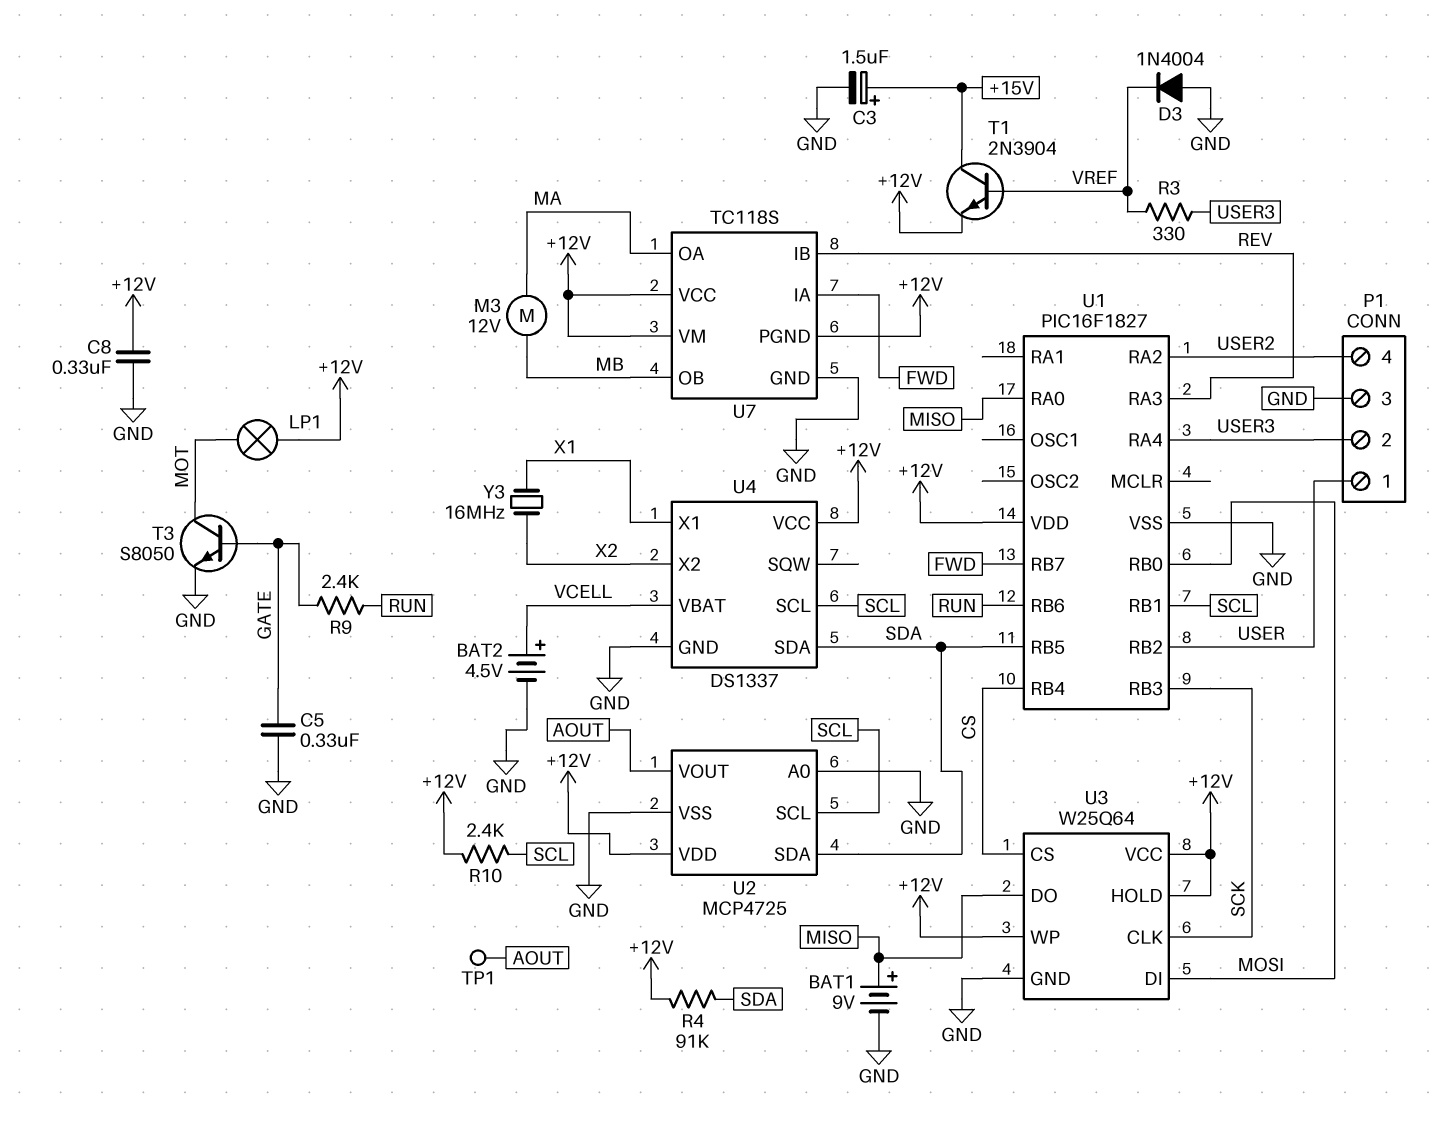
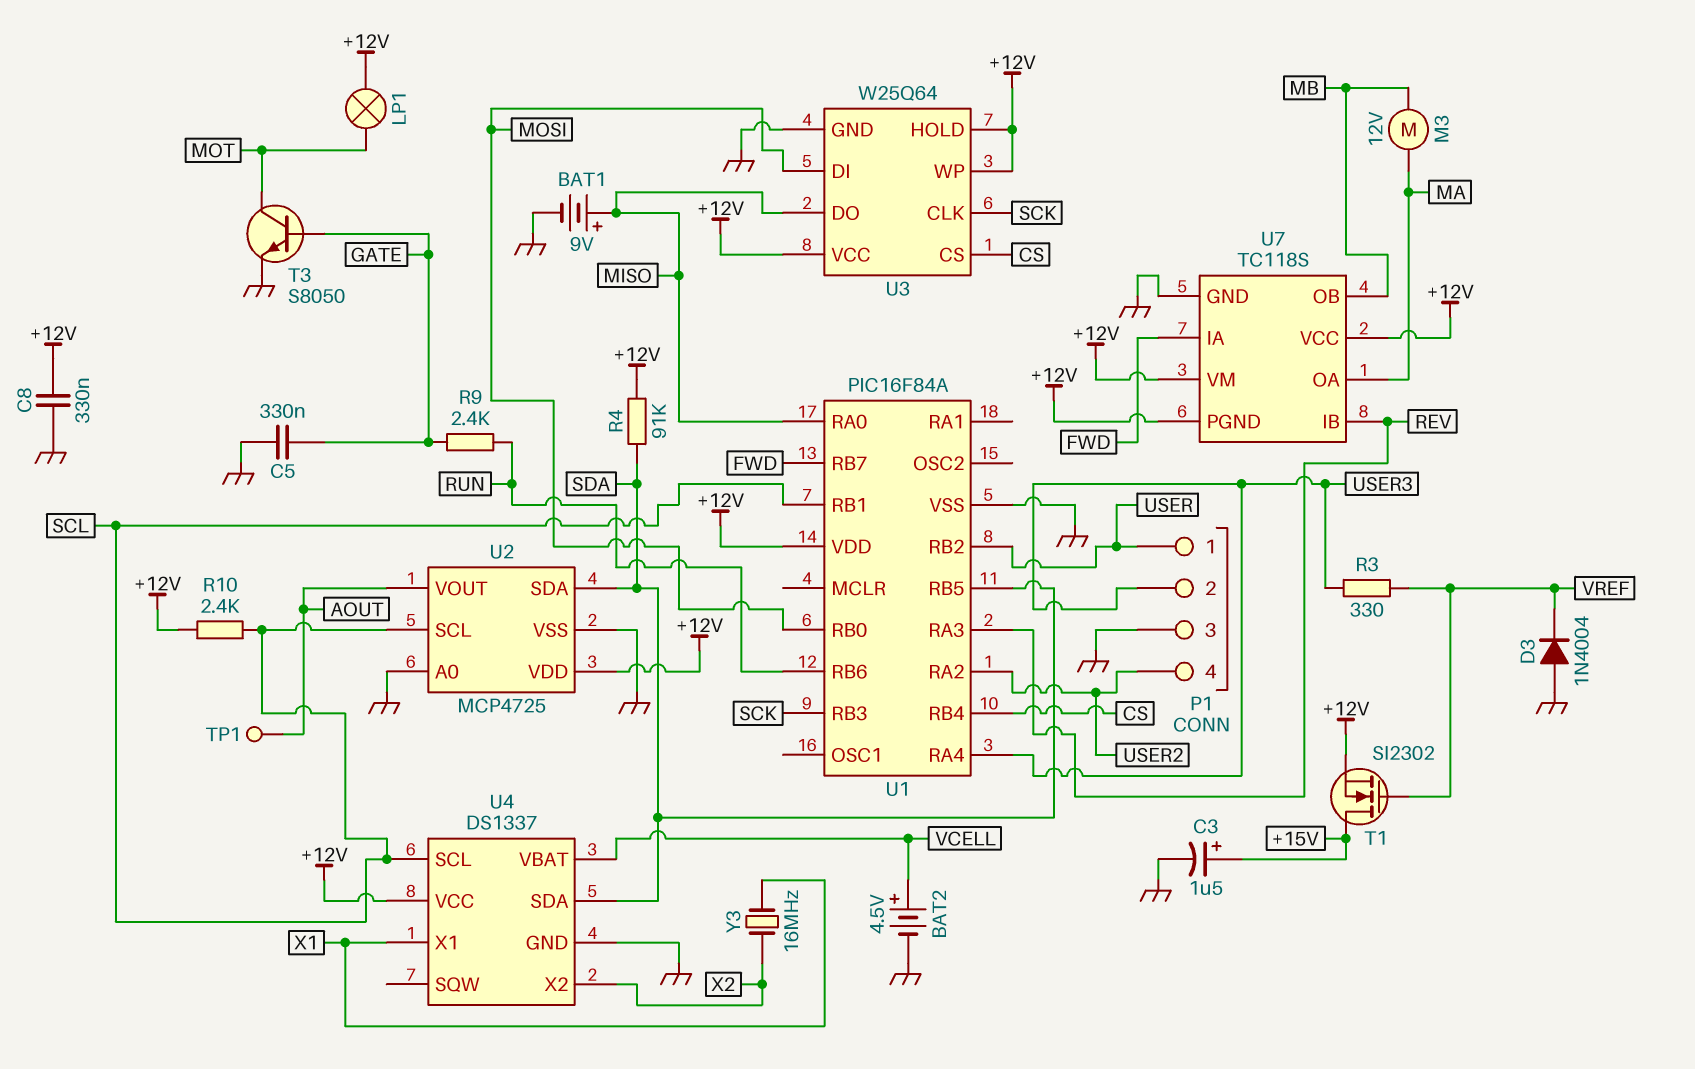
T1: NPN 2N3904 (B VREF, C +15V, E +12V) -> NMOS SI2302 (G VREF, D +15V, S +12V)
U1: PIC16F1827 -> PIC16F84A

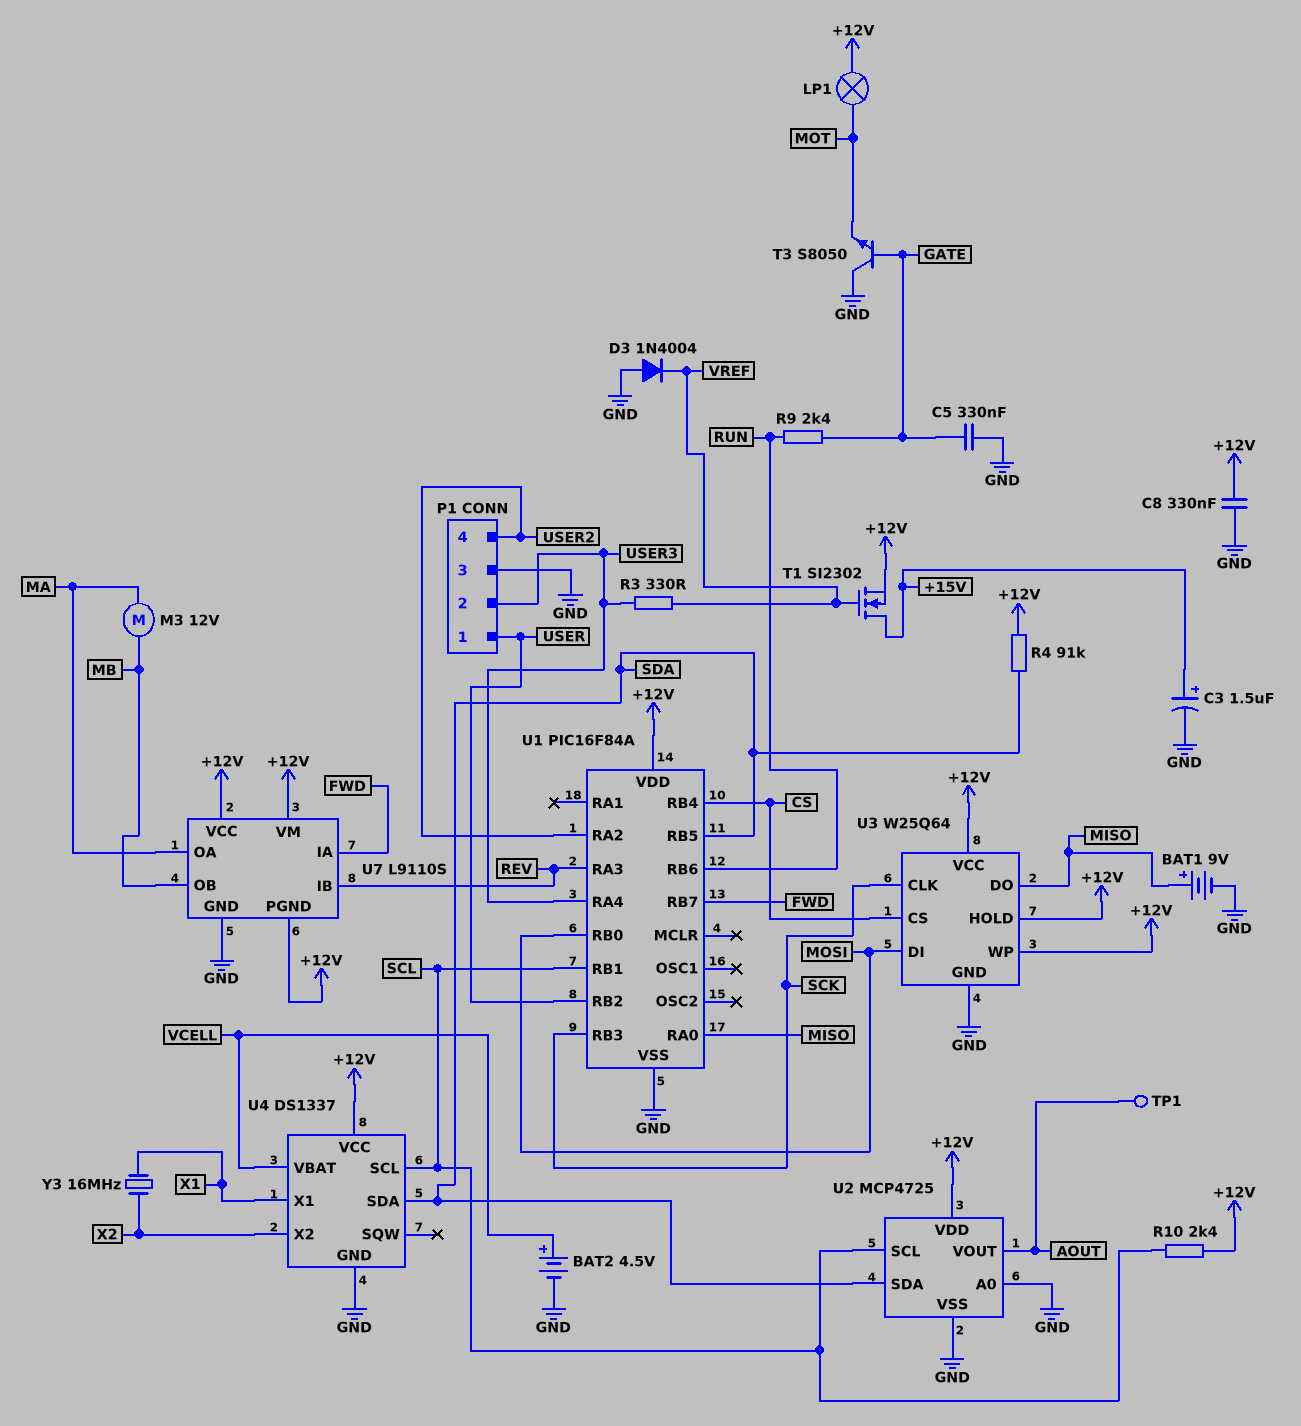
T3: NPN S8050 (B GATE, C MOT, E GND) -> NPN S8050 (B GATE, C GND, E MOT)
U7: TC118S -> L9110S

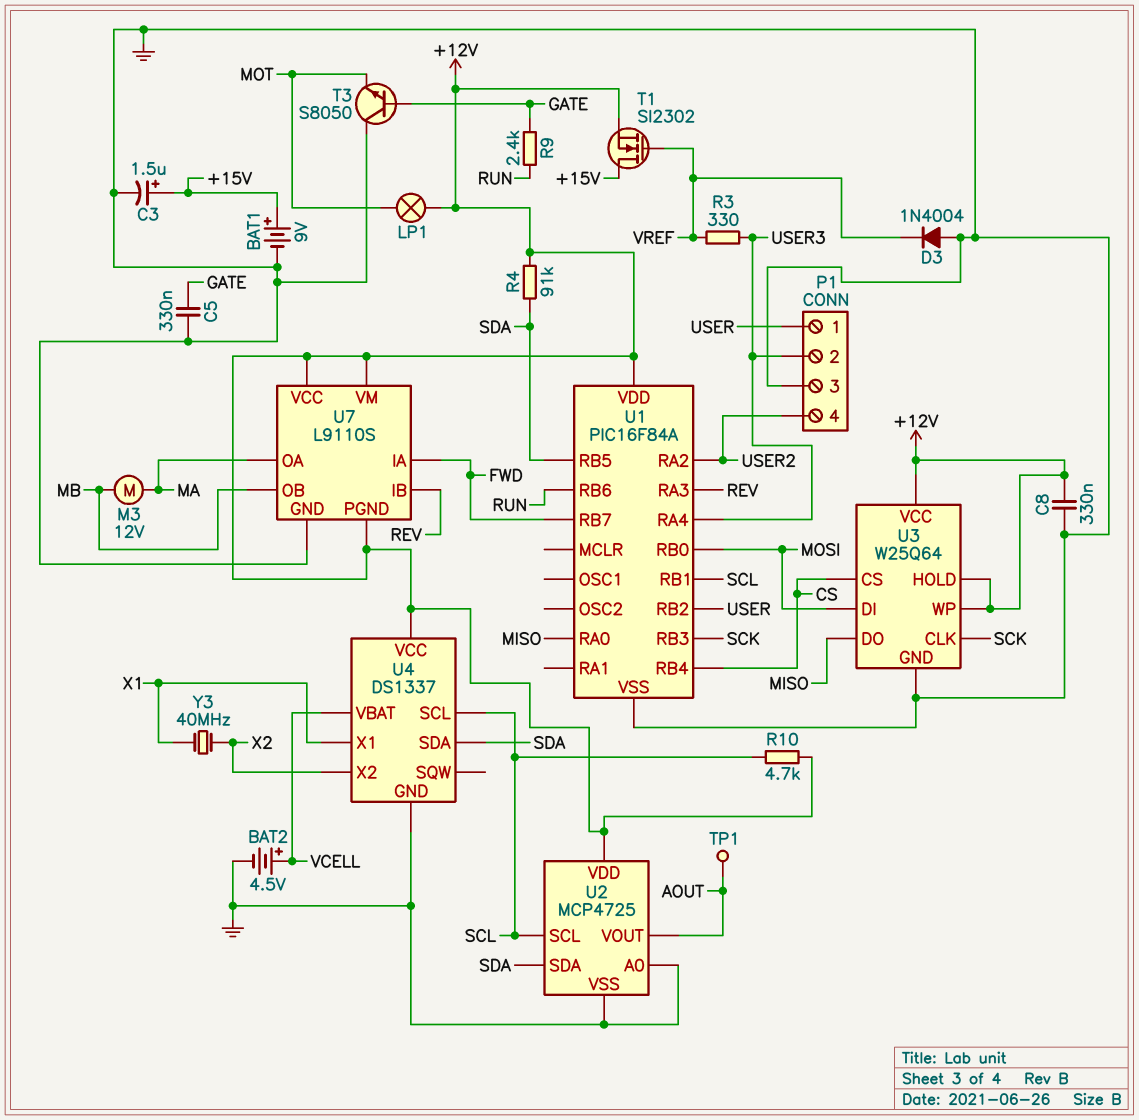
BAT1: 9V (plus MISO, minus GND) -> 9V (plus +15V, minus GND)
R10: 2.4k (+12V, SCL) -> 4.7k (+12V, SCL)
Y3: 16MHz (X1, X2) -> 40MHz (X1, X2)

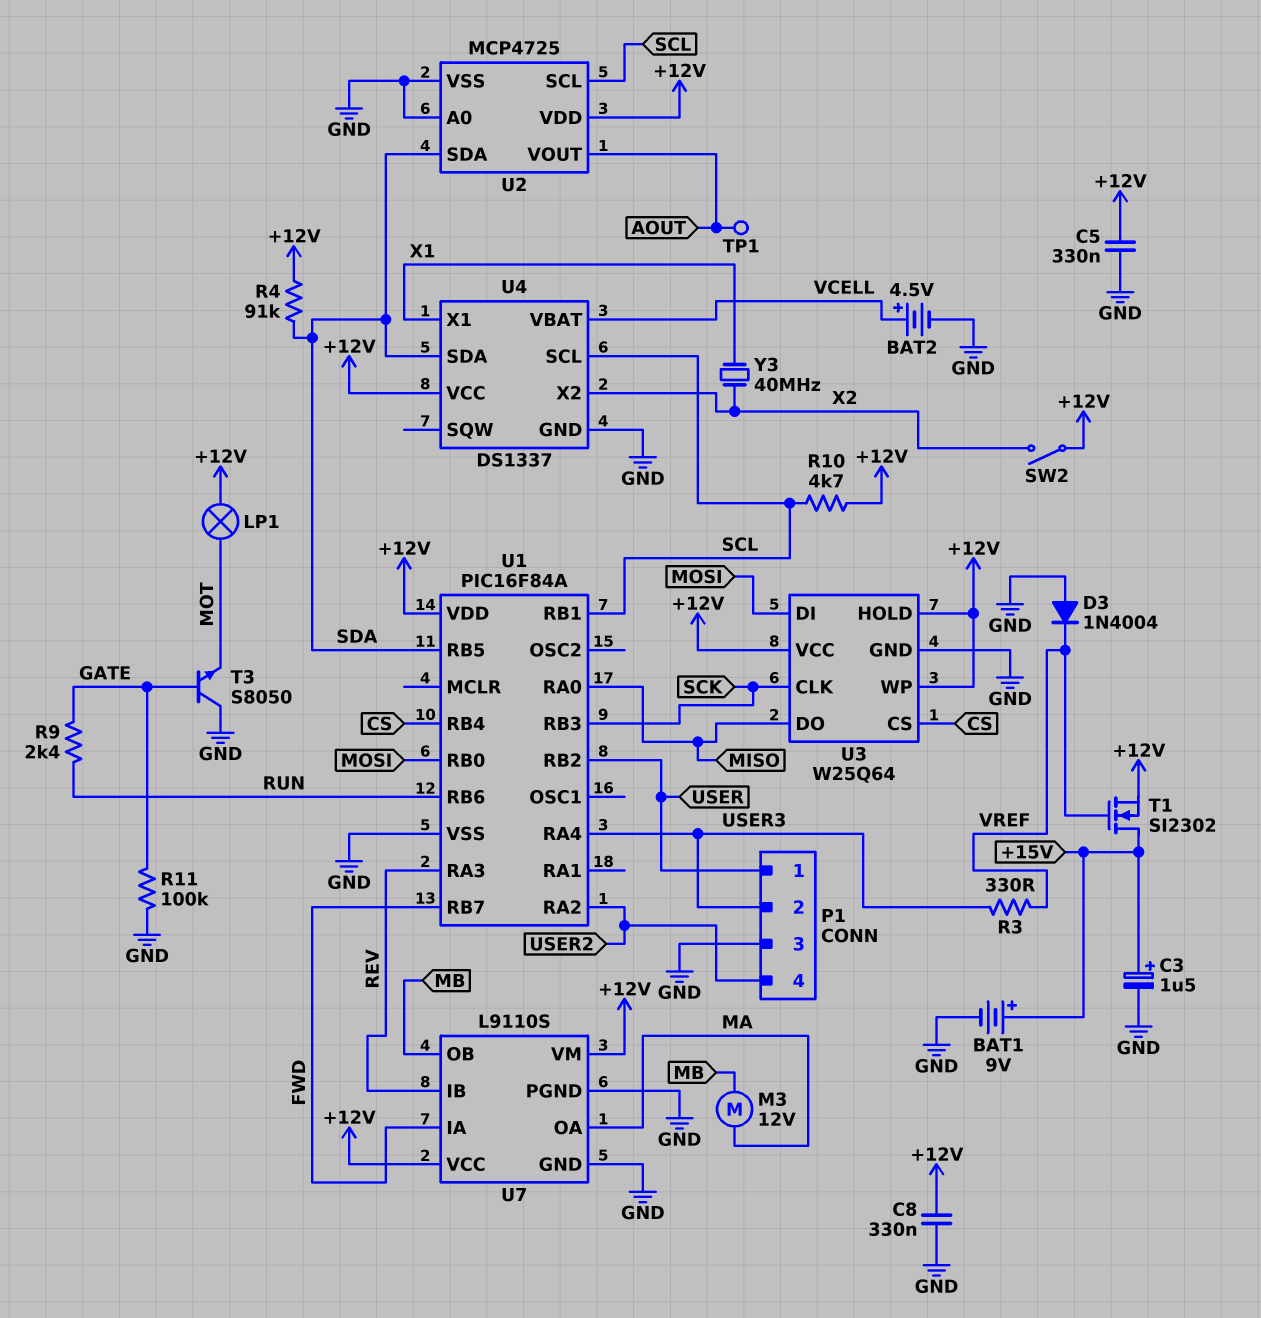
C5: 330nF (GATE, GND) -> 330nF (+12V, GND)
R11: none -> 100k (GATE, GND)
SW2: none -> switch (+12V, X2)
U7 pin PGND: +12V -> GND

